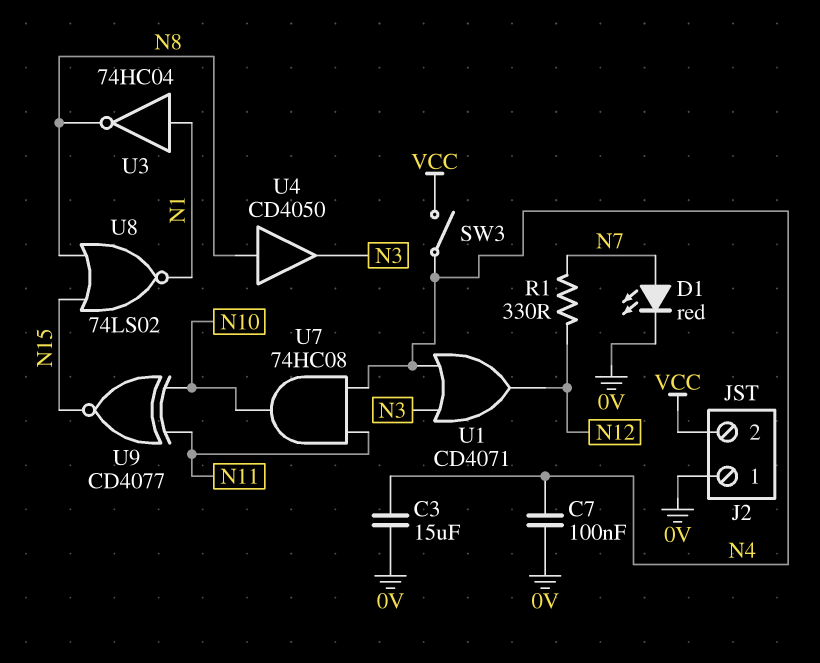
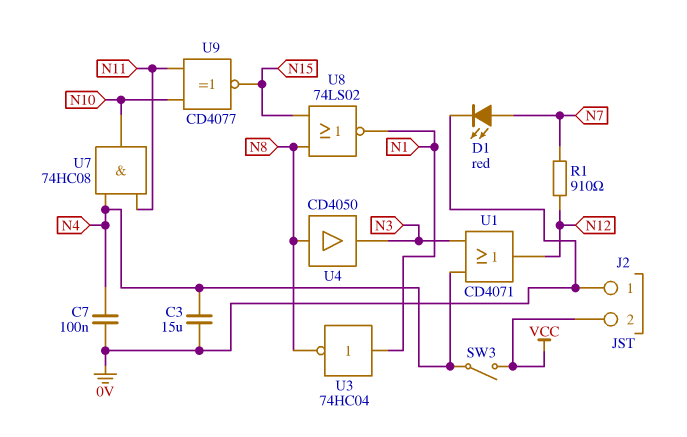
R1: 330 (N7, N12) -> 910 (N7, N12)

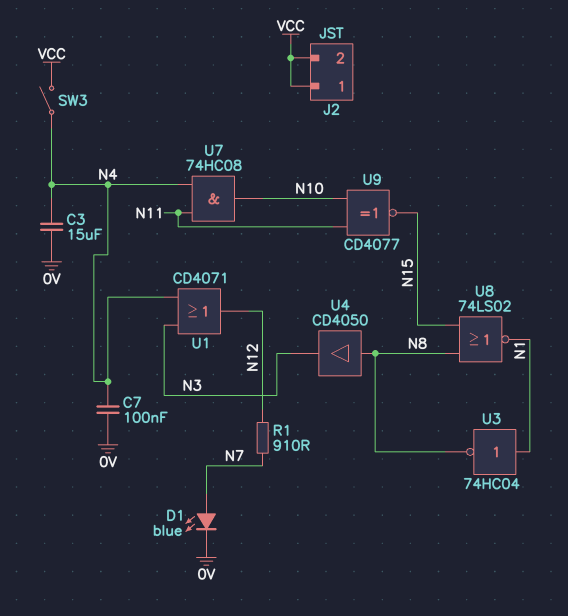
D1: LED red (A N7, K 0V) -> LED blue (A N7, K 0V)
J2 pin 1: 0V -> VCC

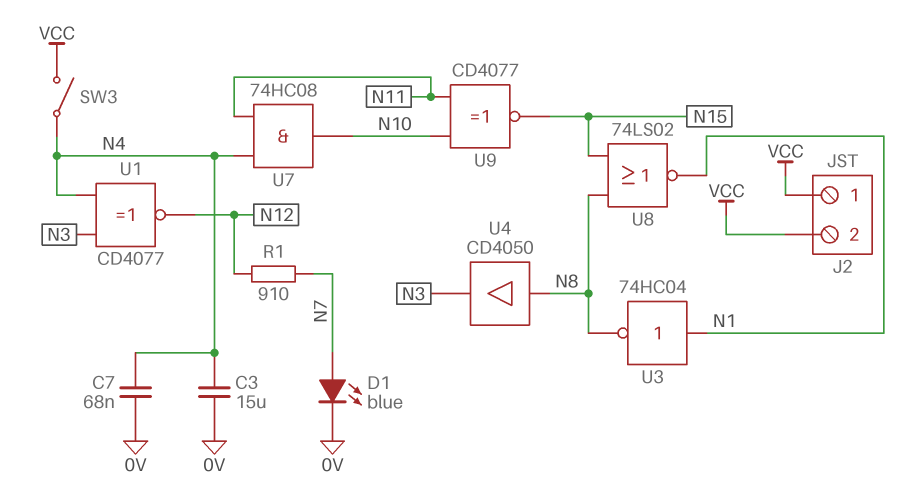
C7: 100nF (0V, N4) -> 68nF (0V, N4)
U1: OR CD4071 (in N3, in N4, out N12) -> XNOR CD4077 (in N3, in N4, out N12)

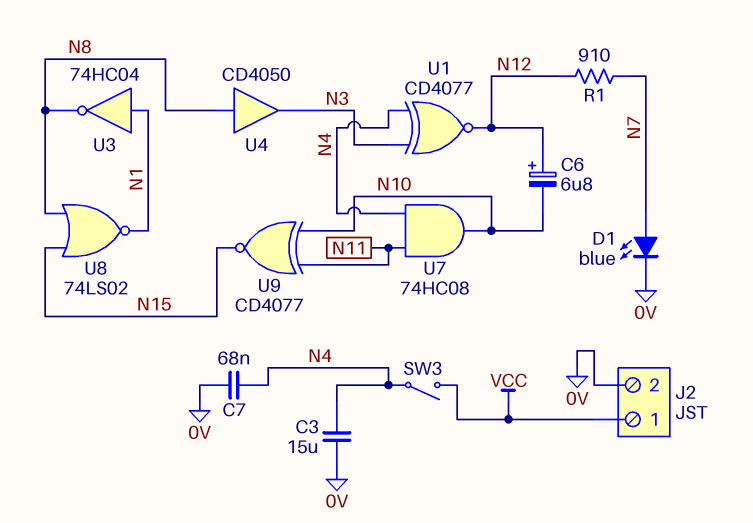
C6: none -> 6.8uF (plus N12, minus N10)
J2 pin 2: VCC -> 0V

